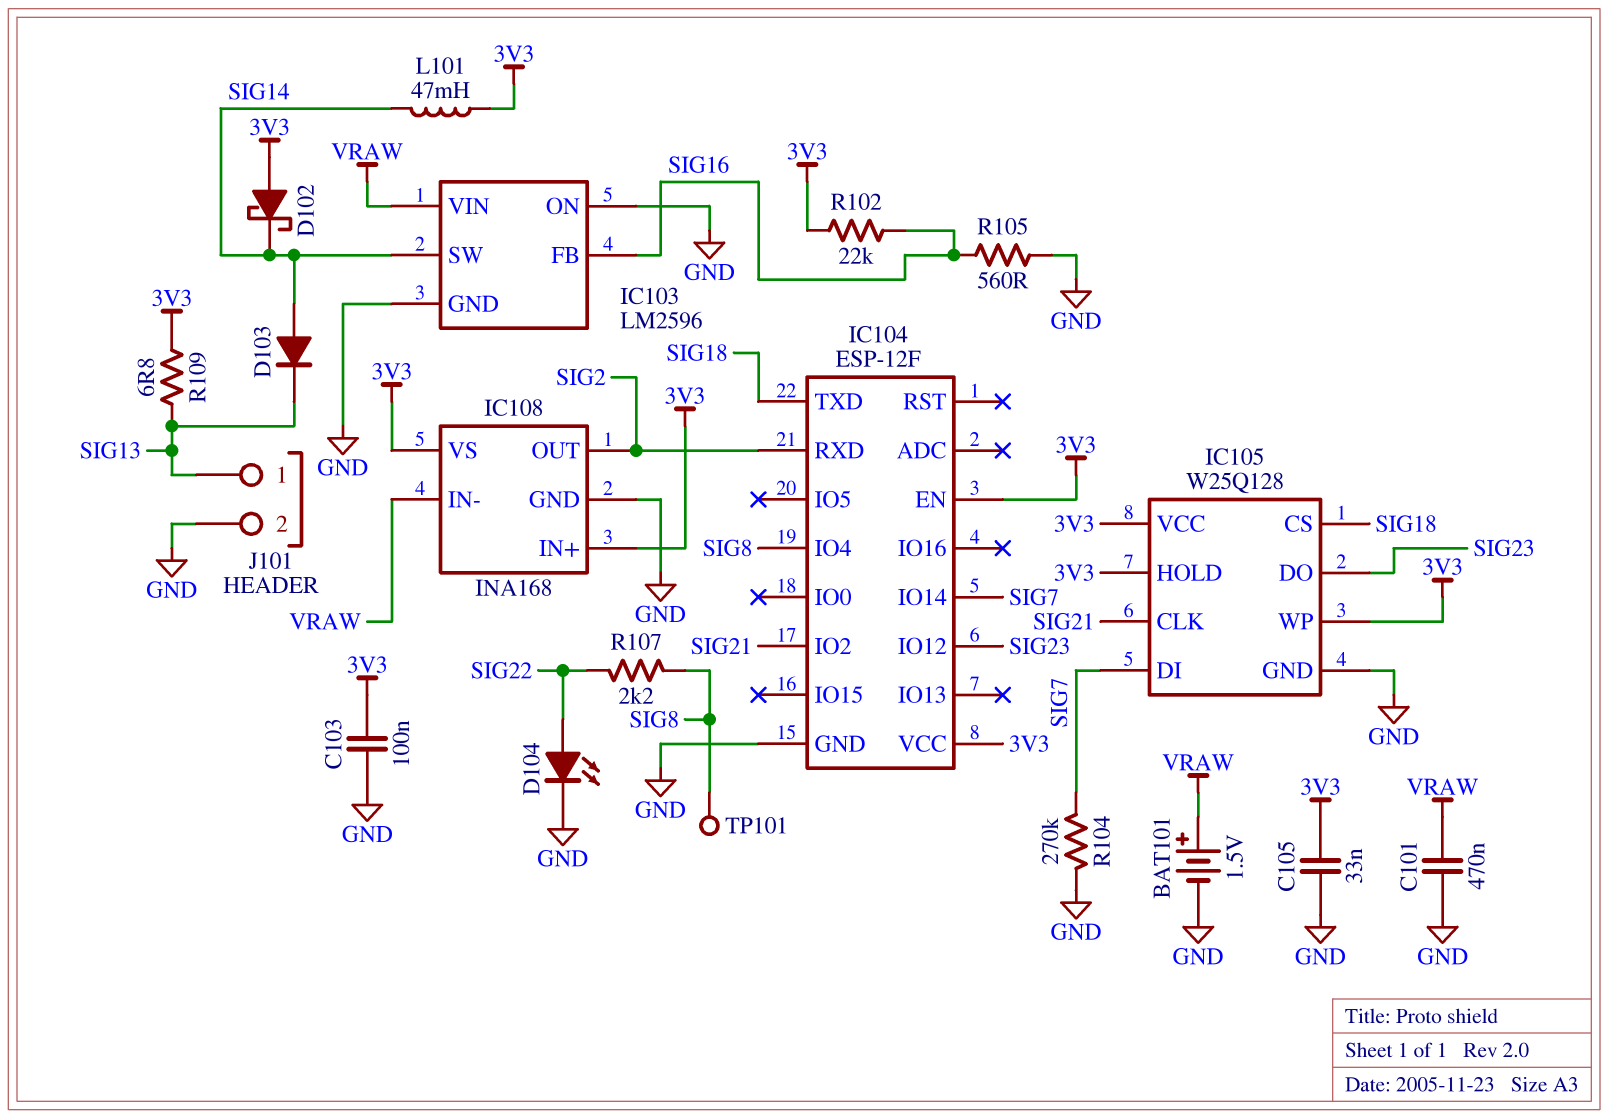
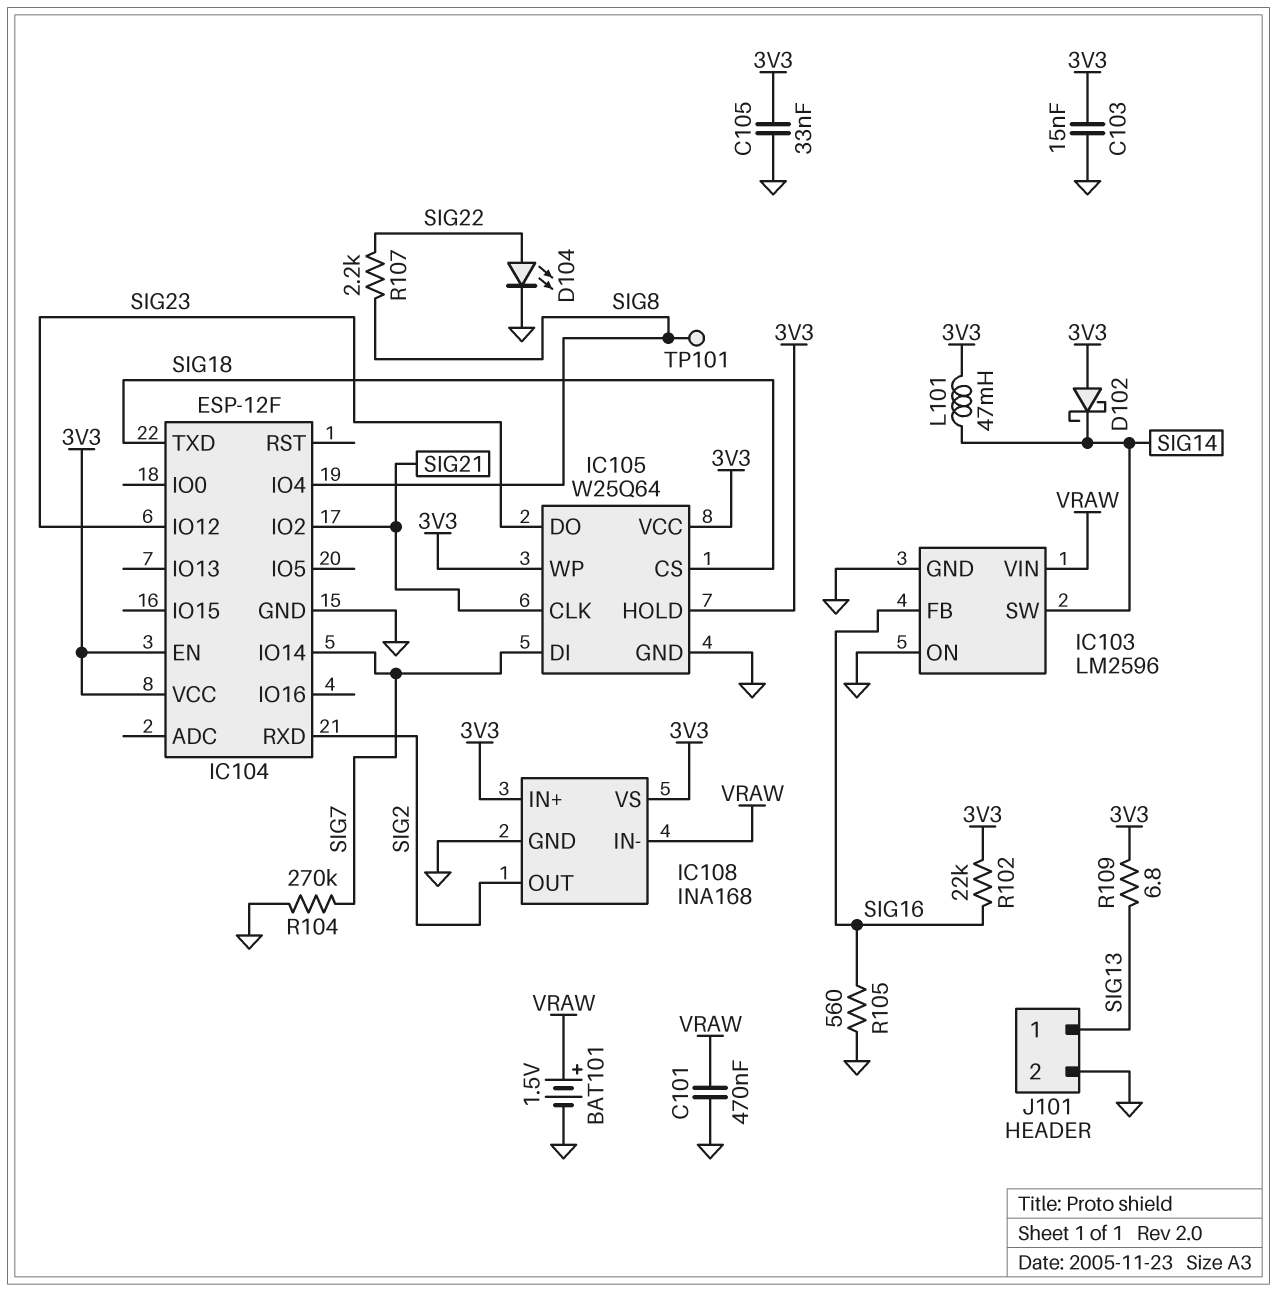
C103: 100nF (3V3, GND) -> 15nF (3V3, GND)
D103: diode (A SIG14, K SIG13) -> none
IC105: W25Q128 -> W25Q64

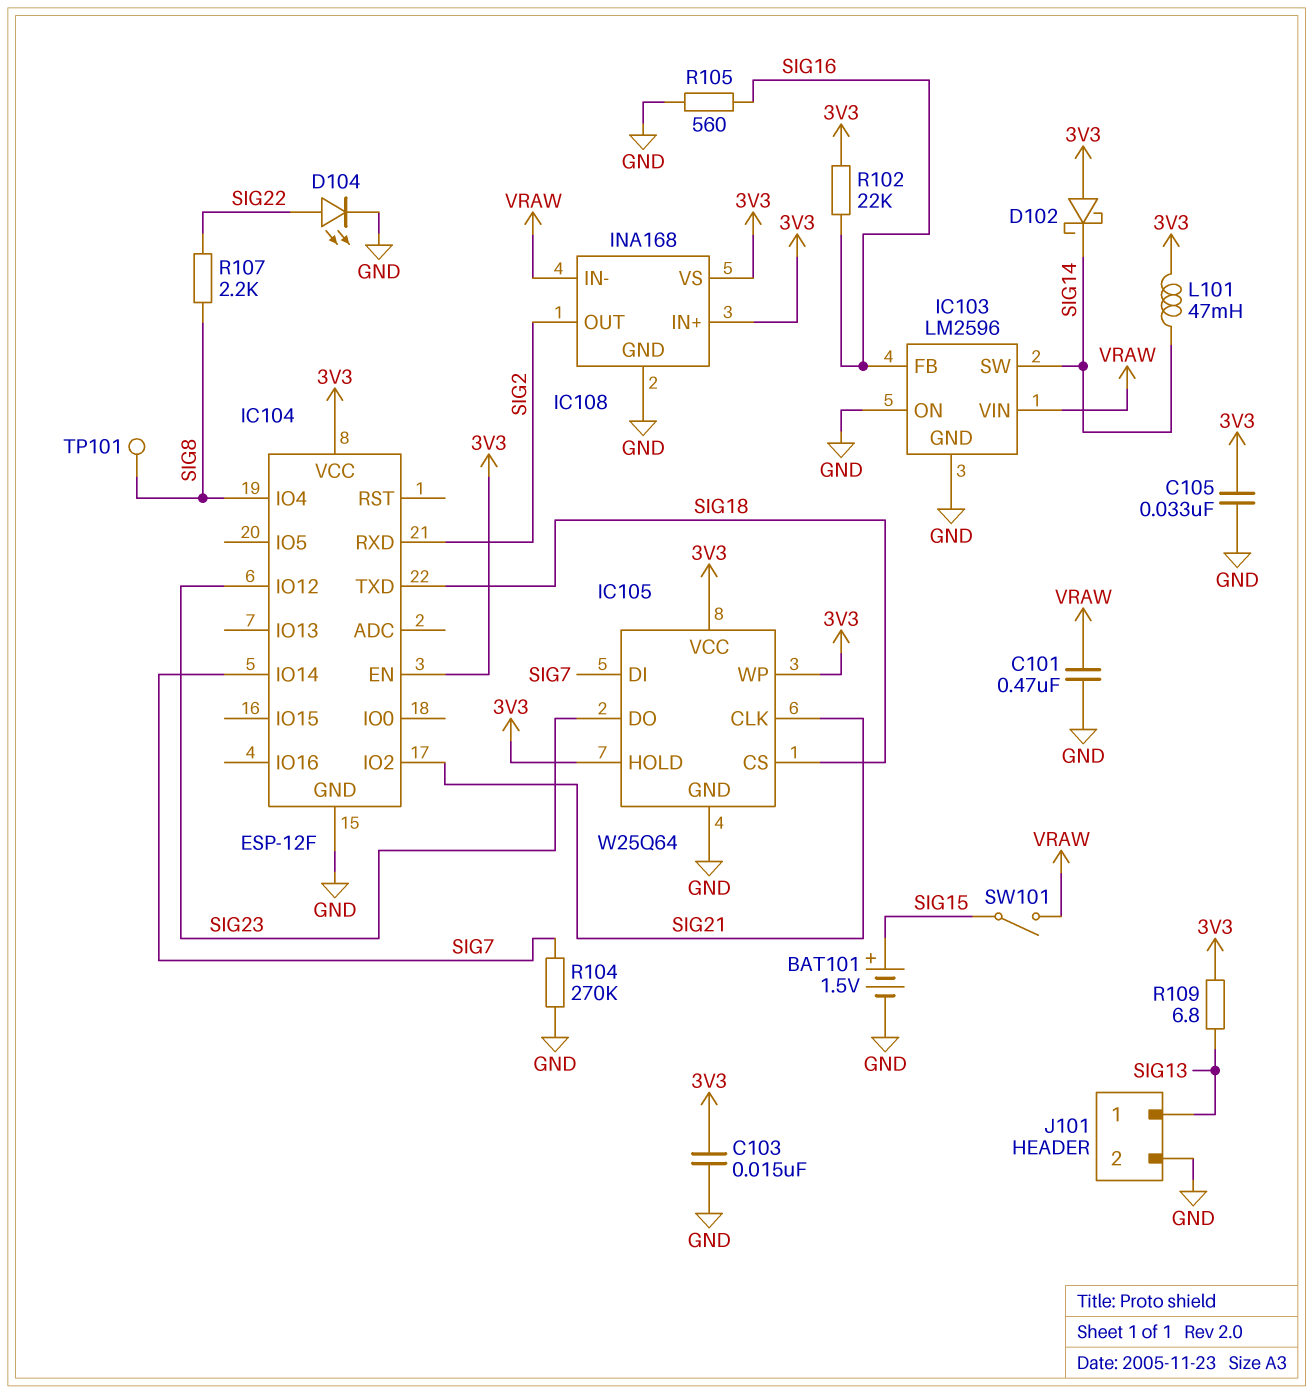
BAT101: 1.5V (plus VRAW, minus GND) -> 1.5V (plus SIG15, minus GND)
SW101: none -> switch (SIG15, VRAW)

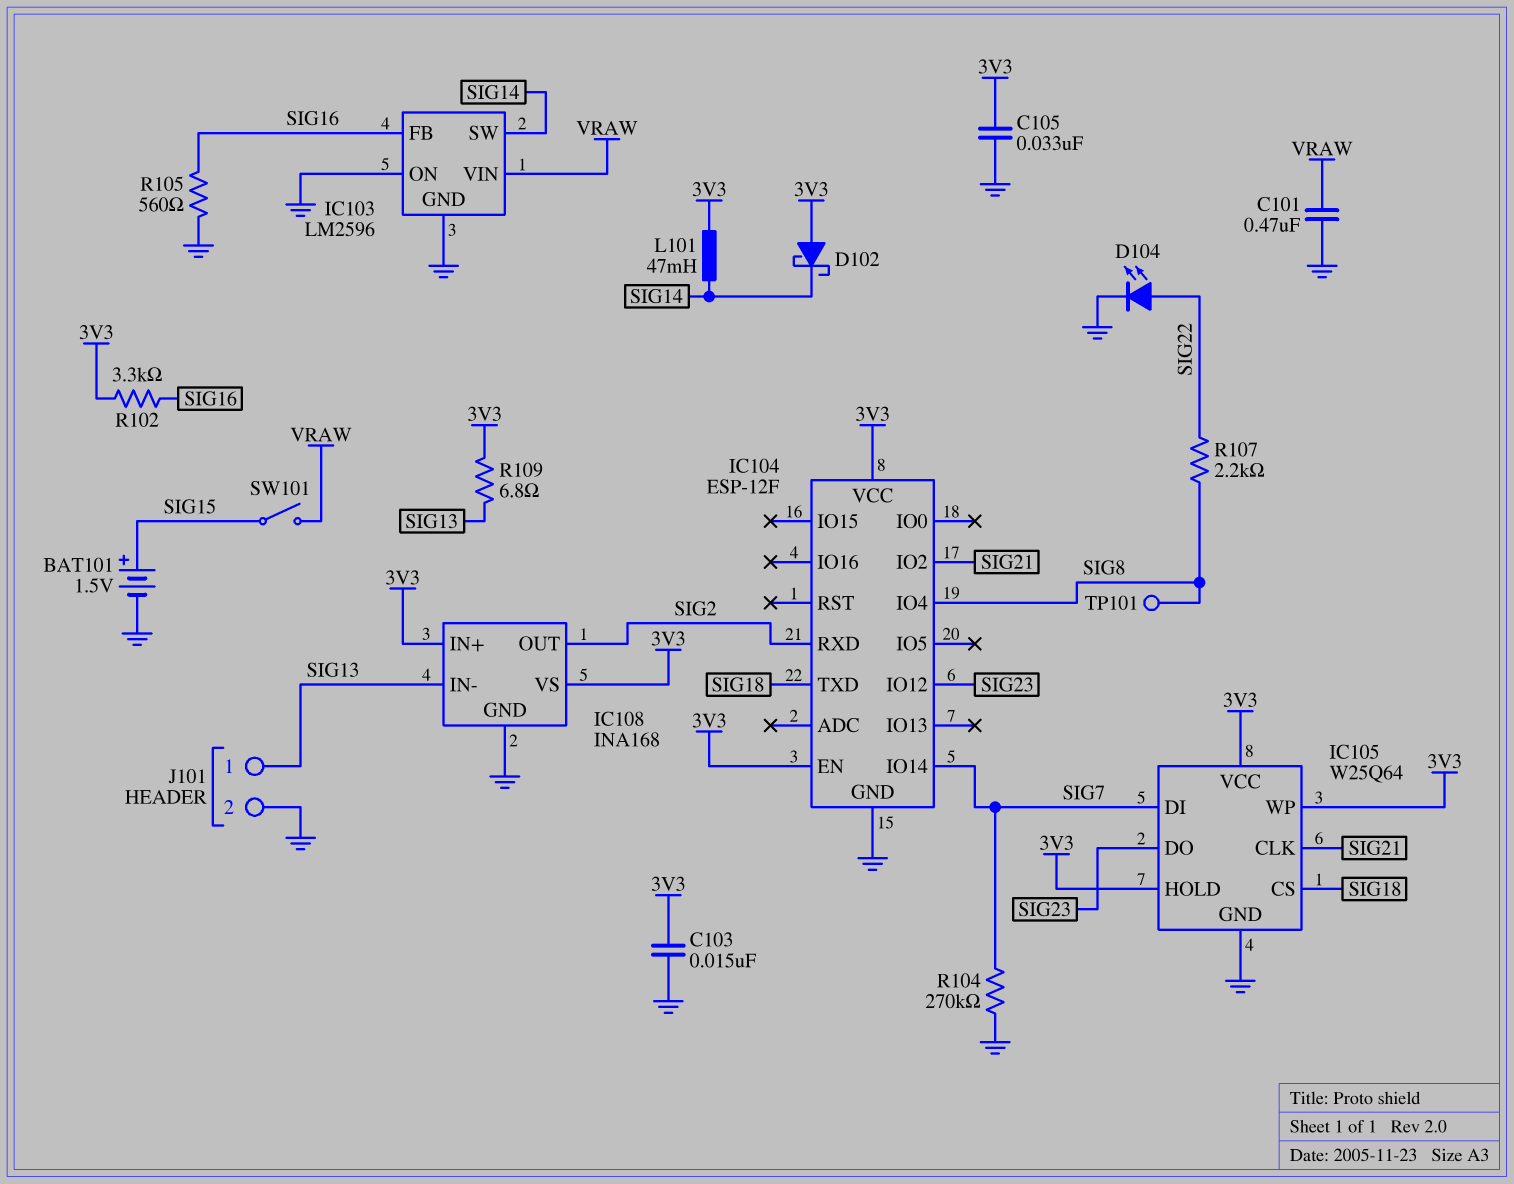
IC108 pin IN-: VRAW -> SIG13
R102: 22k (3V3, SIG16) -> 3.3k (3V3, SIG16)

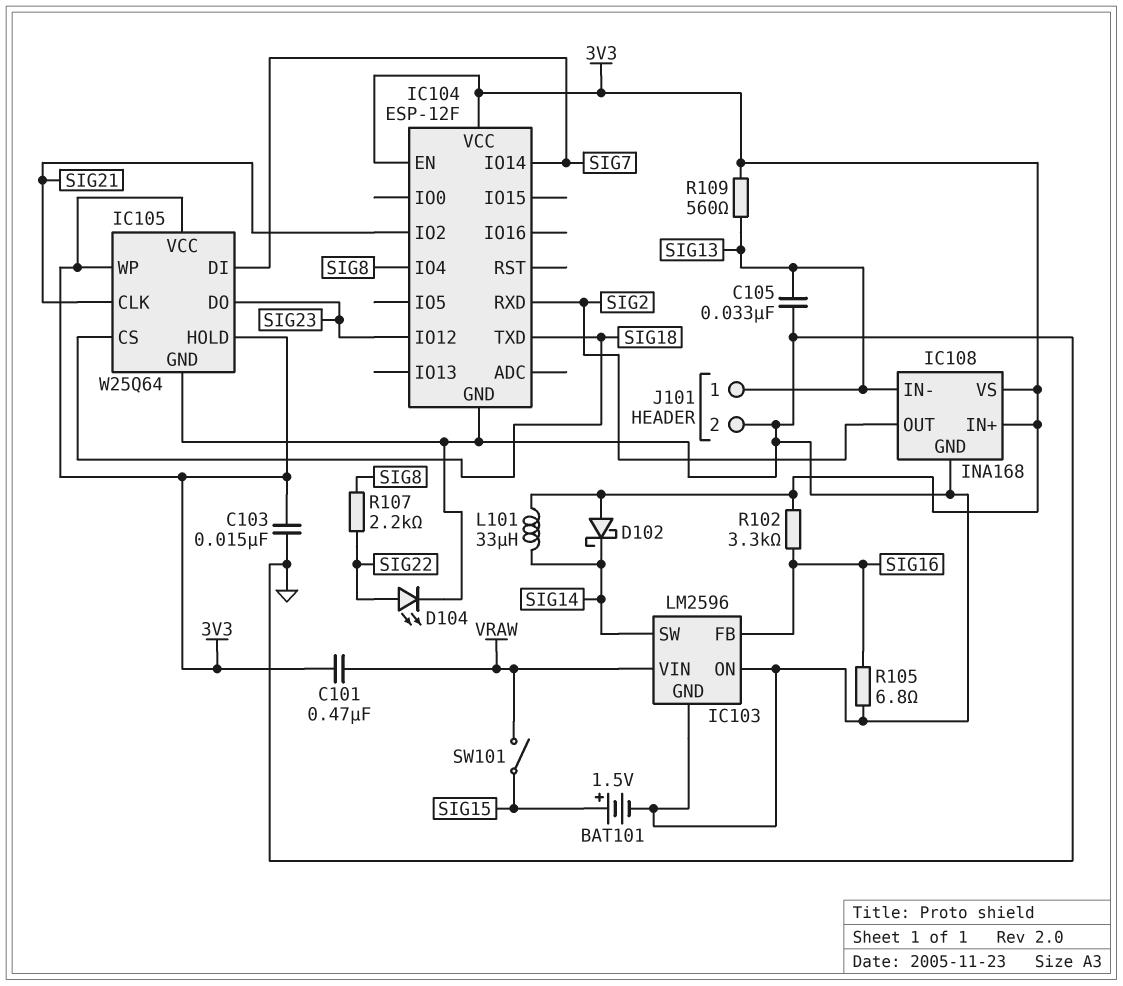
C101: 470nF (GND, VRAW) -> 470nF (3V3, VRAW)
C105: 33nF (3V3, GND) -> 33nF (GND, SIG13)
L101: 47mH (3V3, SIG14) -> 33uH (3V3, SIG14)
R104: 270k (GND, SIG7) -> none
R105: 560 (GND, SIG16) -> 6.8 (GND, SIG16)
R109: 6.8 (3V3, SIG13) -> 560 (3V3, SIG13)
TP101: test point (SIG8) -> none

